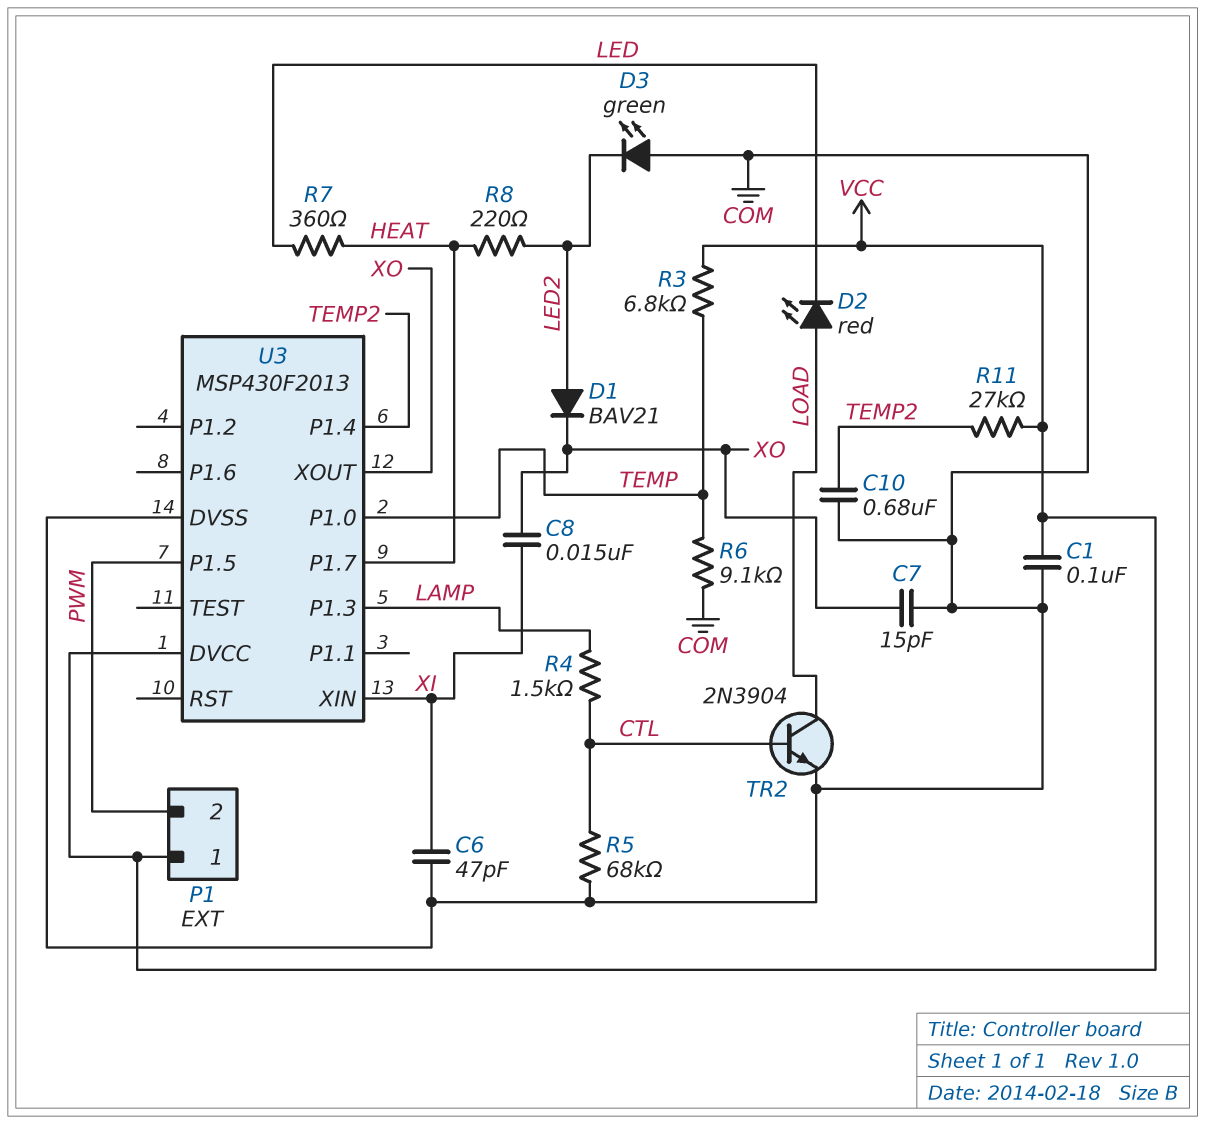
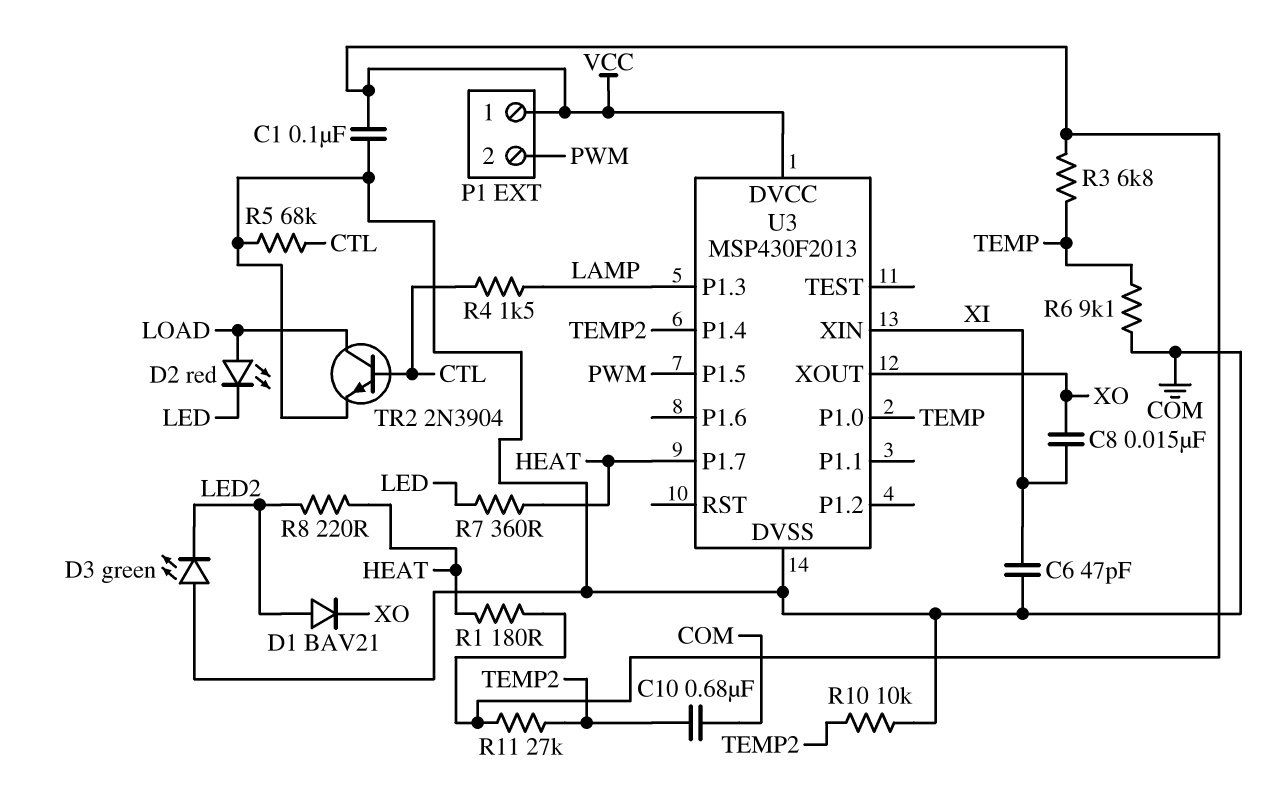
C7: 15pF (COM, XO) -> none
R1: none -> 180 (HEAT, VCC)
R10: none -> 10k (COM, TEMP2)

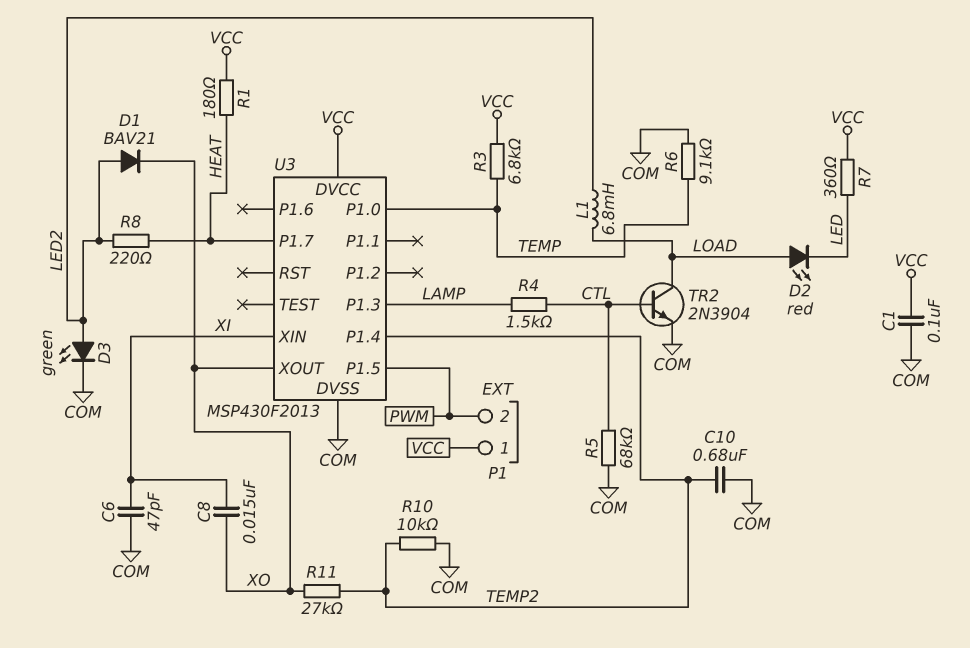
D3: LED green (A COM, K LED2) -> LED green (A LED2, K COM)
L1: none -> 6.8mH (LED2, LOAD)
R7: 360 (HEAT, LED) -> 360 (LED, VCC)
R11: 27k (TEMP2, VCC) -> 27k (TEMP2, XO)

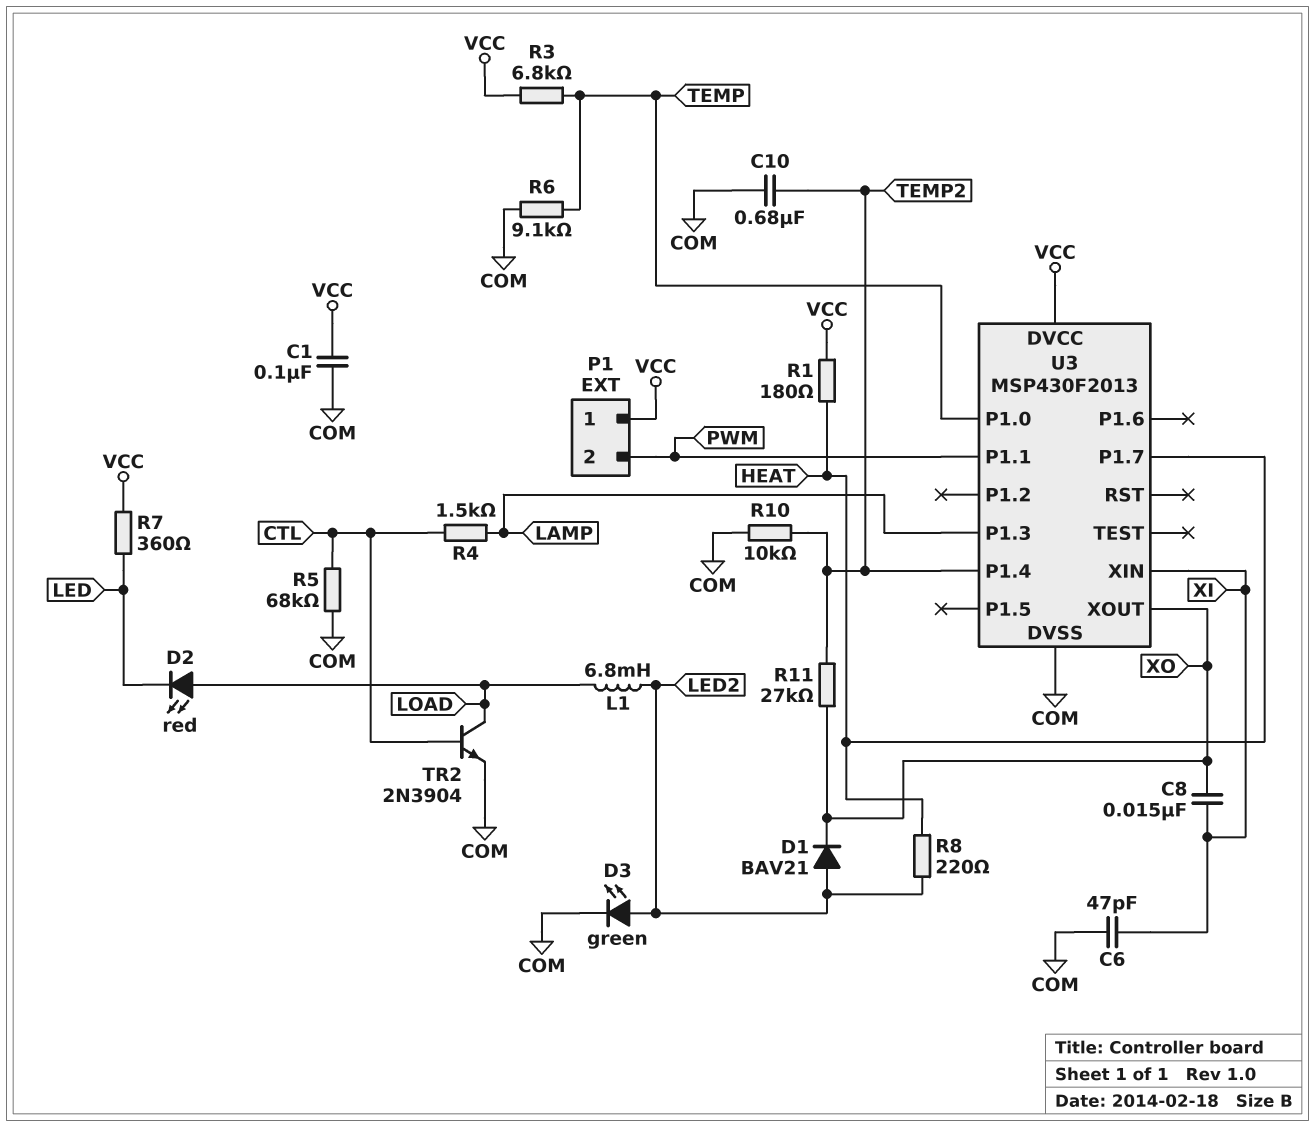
U3 pin P1.1: none -> PWM
U3 pin P1.5: PWM -> none

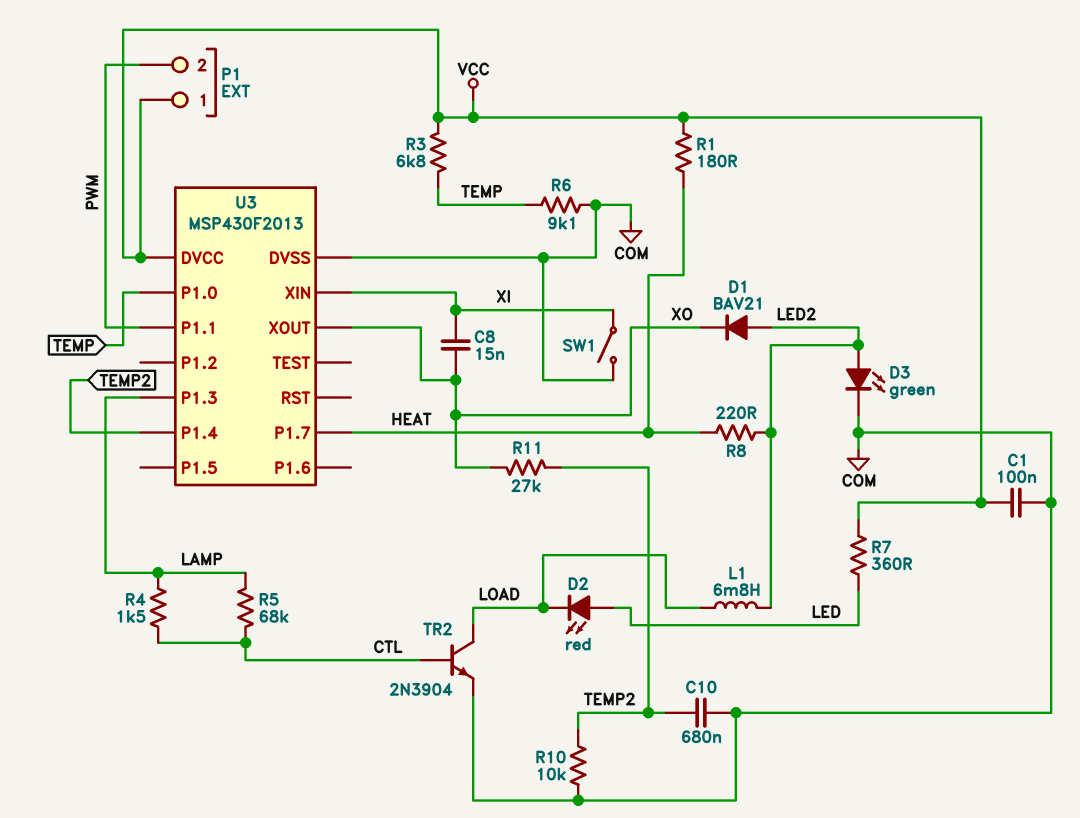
C6: 47pF (COM, XI) -> none
D2: LED red (A LOAD, K LED) -> LED red (A LED, K LOAD)
R5: 68k (COM, CTL) -> 68k (CTL, LAMP)
SW1: none -> switch (COM, XI)

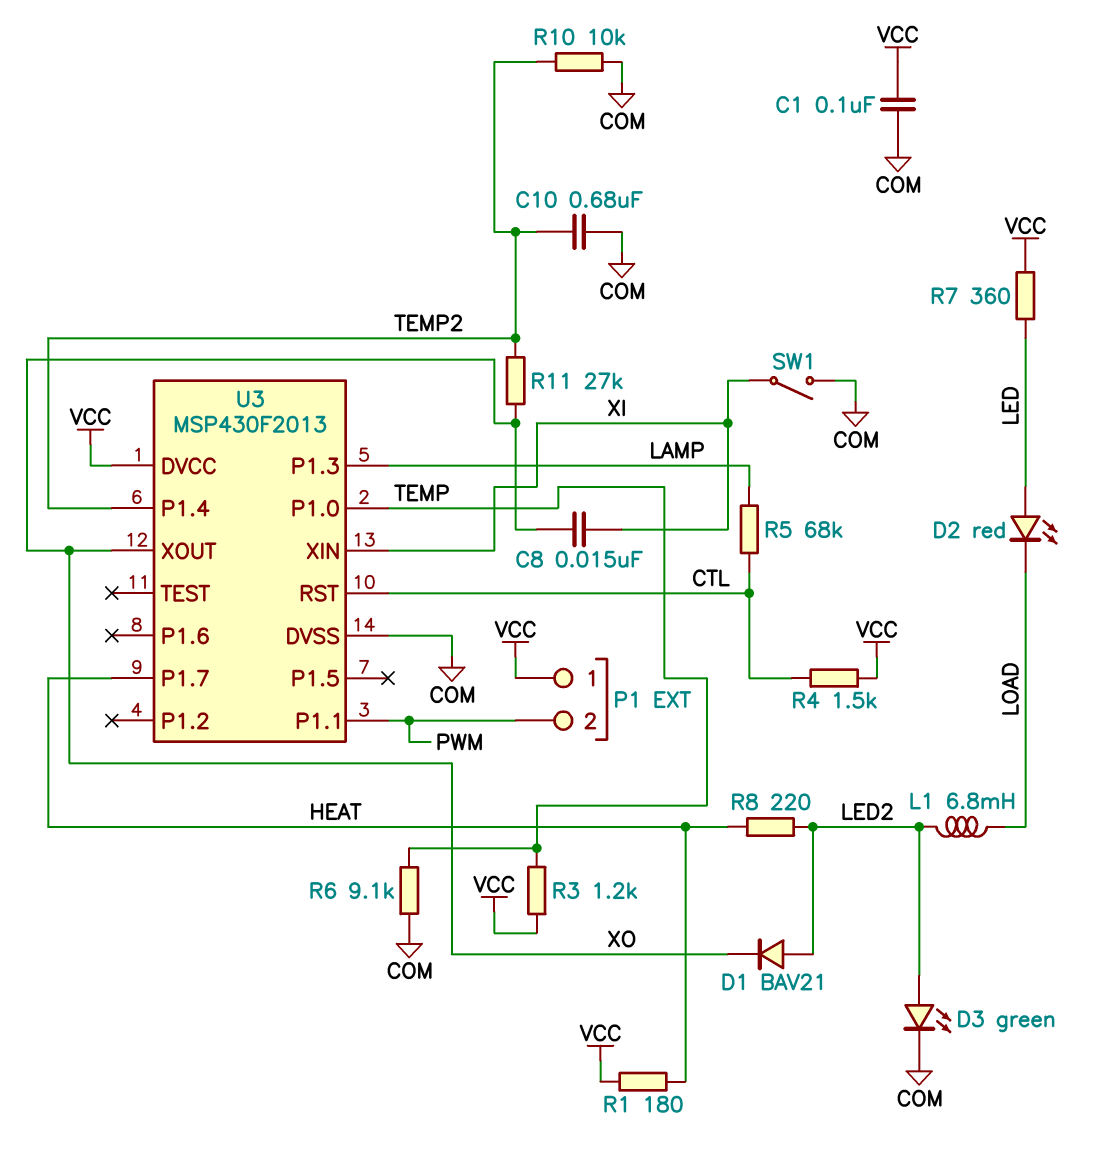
R3: 6.8k (TEMP, VCC) -> 1.2k (TEMP, VCC)
R4: 1.5k (CTL, LAMP) -> 1.5k (CTL, VCC)
TR2: NPN 2N3904 (B CTL, C LOAD, E COM) -> none
U3 pin RST: none -> CTL

